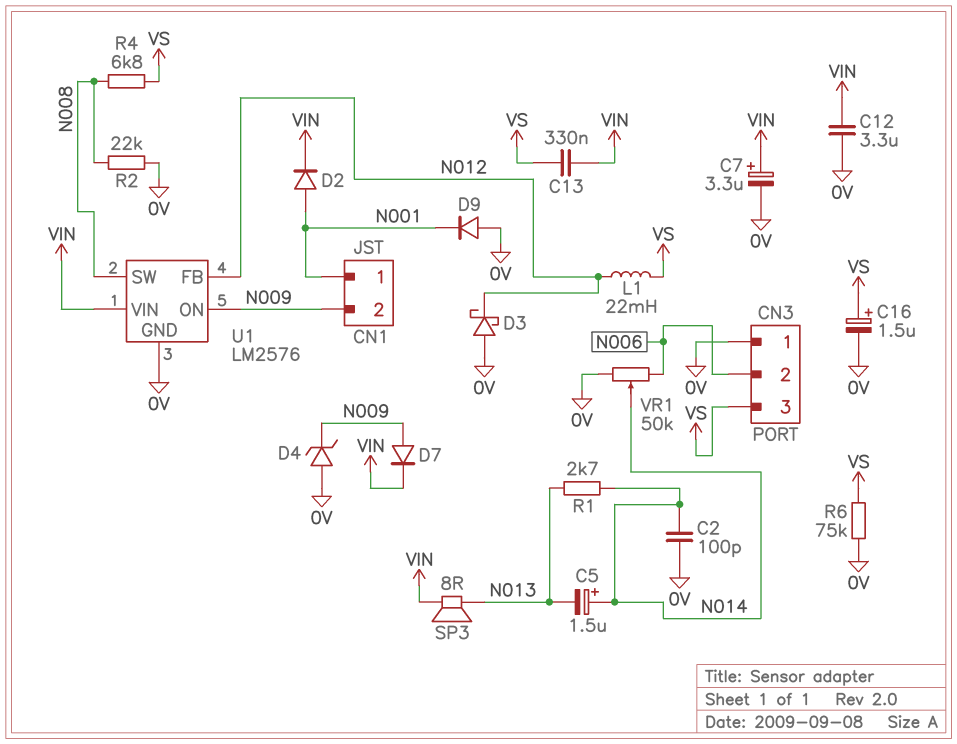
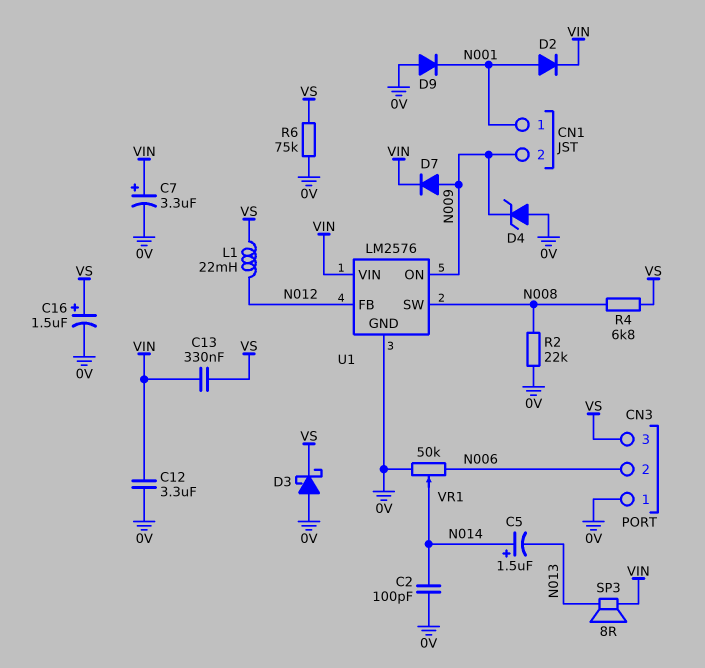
D3: schottky (A 0V, K N012) -> schottky (A 0V, K VS)
R1: 2.7k (N013, N014) -> none

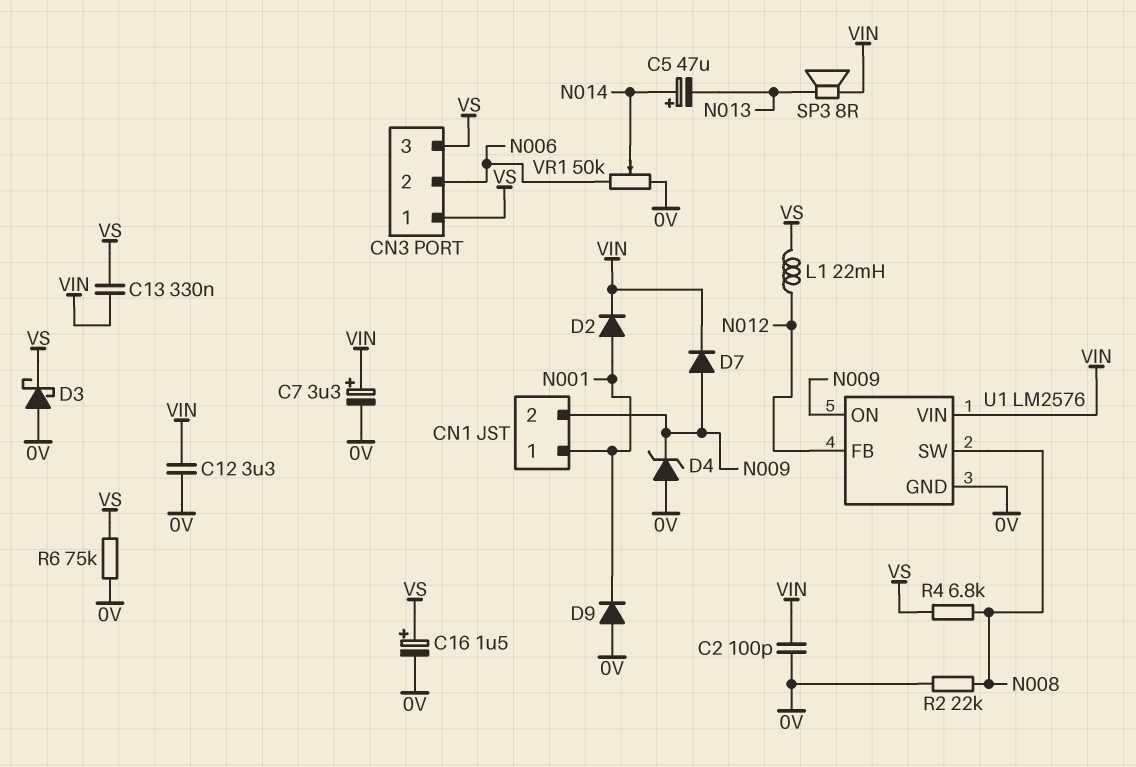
C2: 100pF (0V, N014) -> 100pF (0V, VIN)
C5: 1.5uF (plus N014, minus N013) -> 47uF (plus N014, minus N013)
CN3 pin 1: 0V -> VS

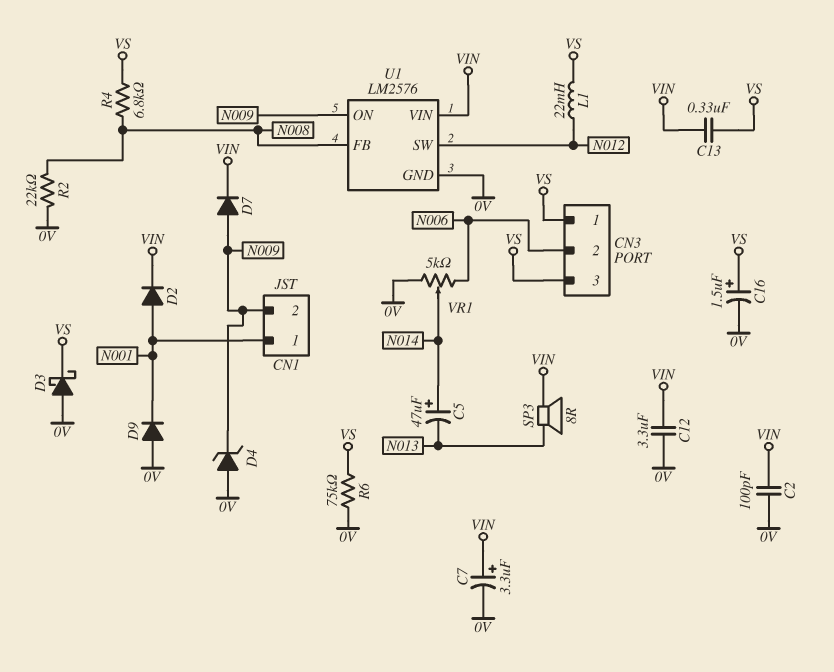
U1 pin FB: N012 -> N008
U1 pin SW: N008 -> N012
VR1: 50k (0V, N006, wiper N014) -> 5k (0V, N006, wiper N014)

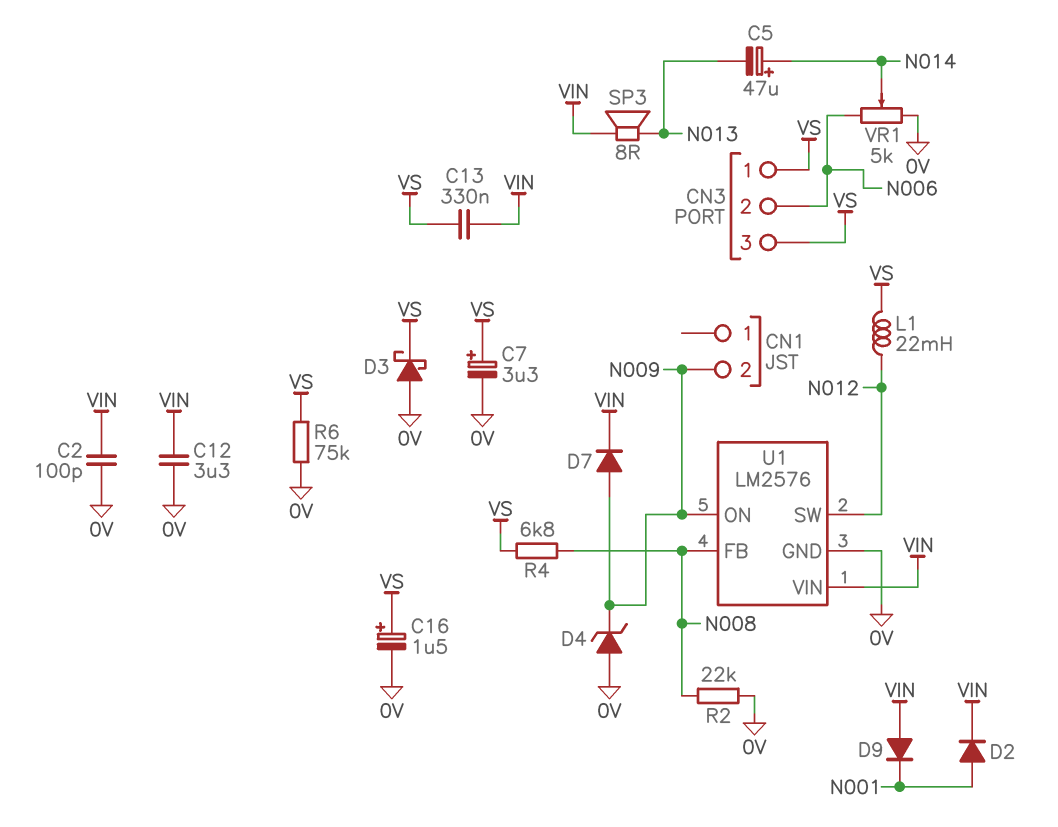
C7: 3.3uF (plus VIN, minus 0V) -> 3.3uF (plus VS, minus 0V)
CN1 pin 1: N001 -> none
D9: diode (A 0V, K N001) -> diode (A VIN, K N001)

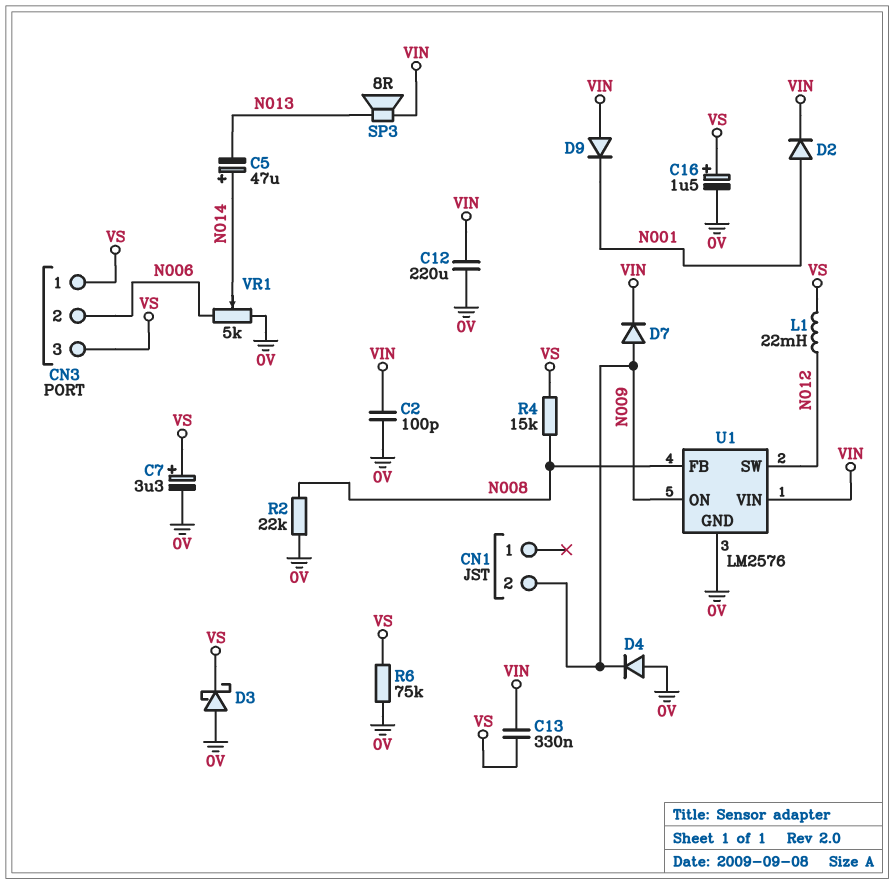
C12: 3.3uF (0V, VIN) -> 220uF (0V, VIN)
D4: zener (A 0V, K N009) -> diode (A 0V, K N009)
R4: 6.8k (N008, VS) -> 15k (N008, VS)

